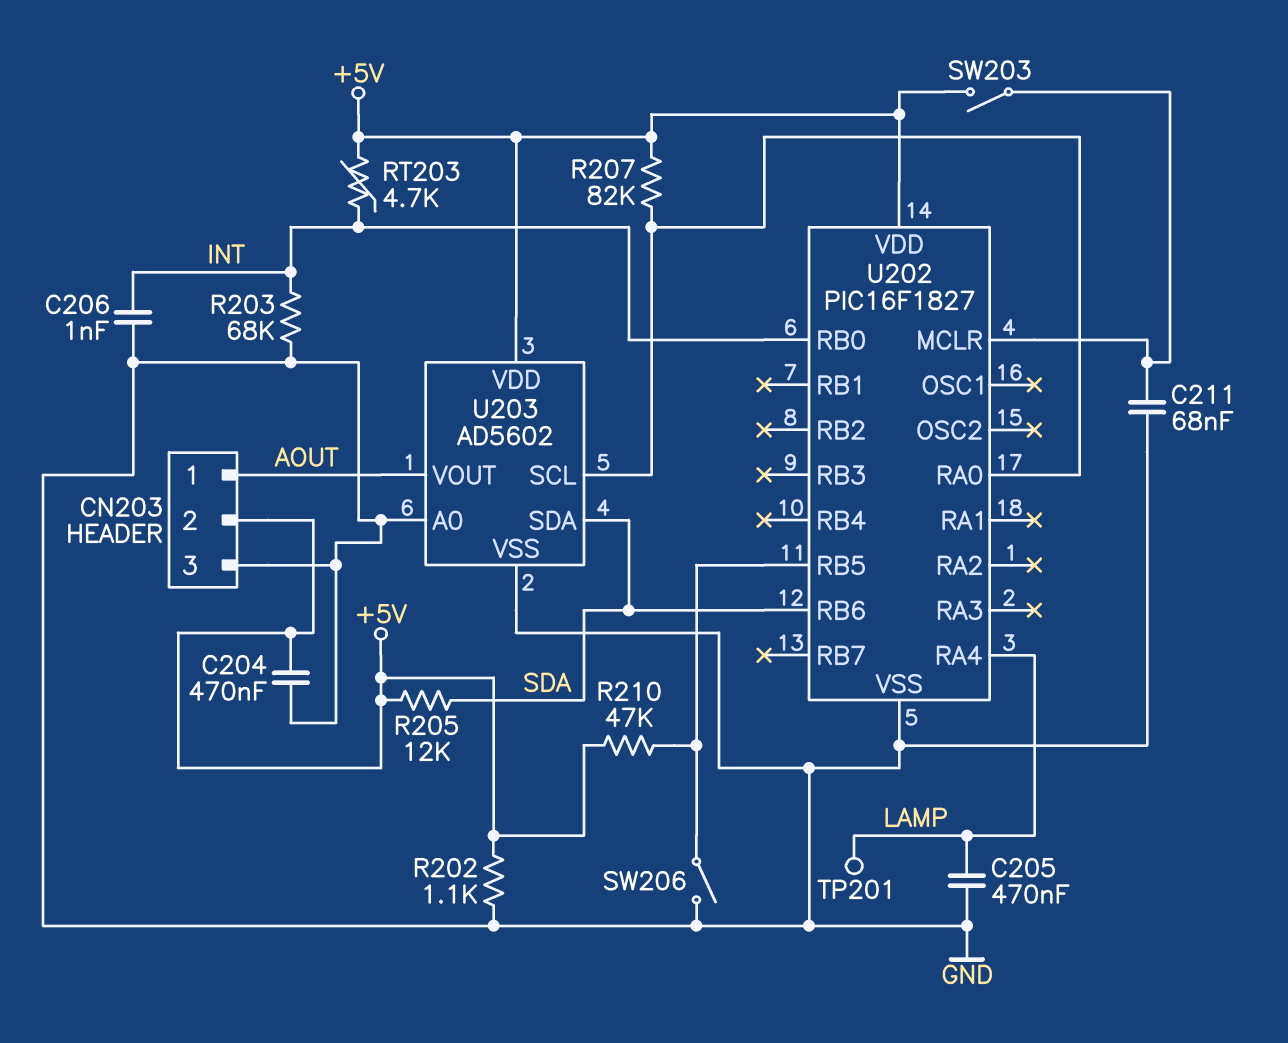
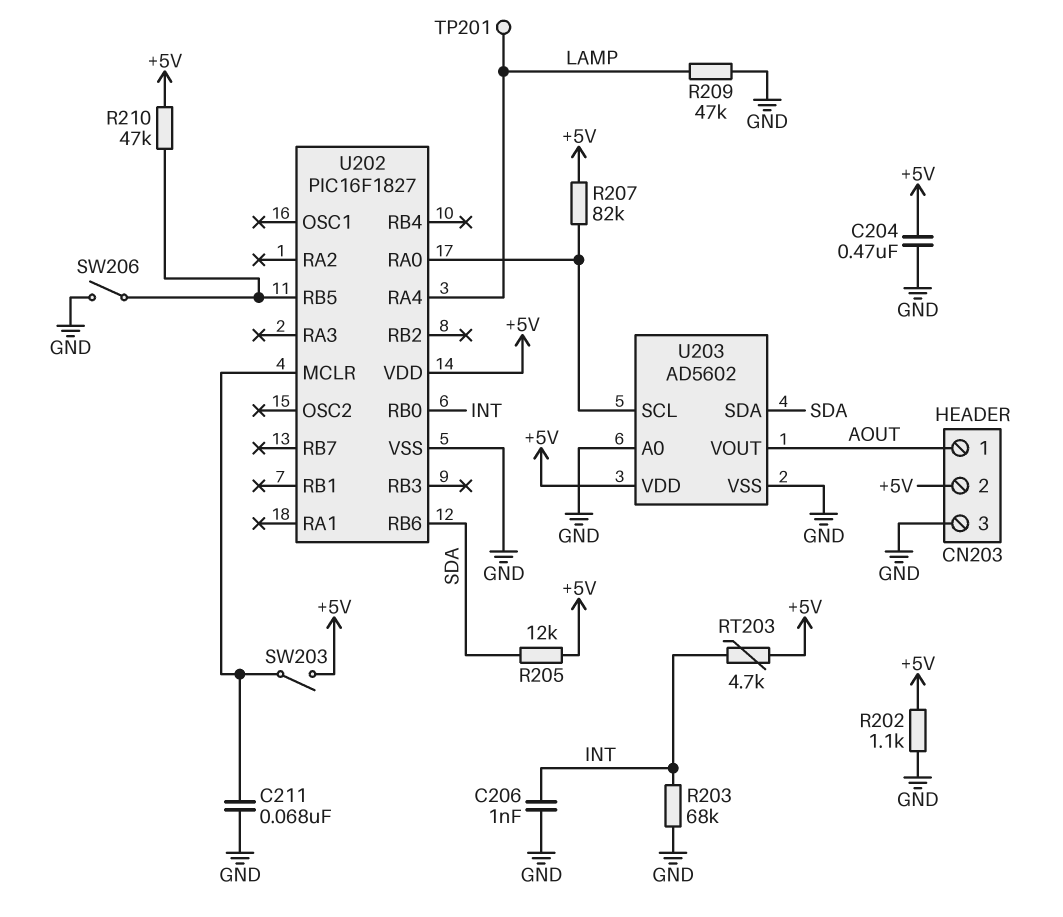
C205: 470nF (GND, LAMP) -> none
R209: none -> 47k (GND, LAMP)

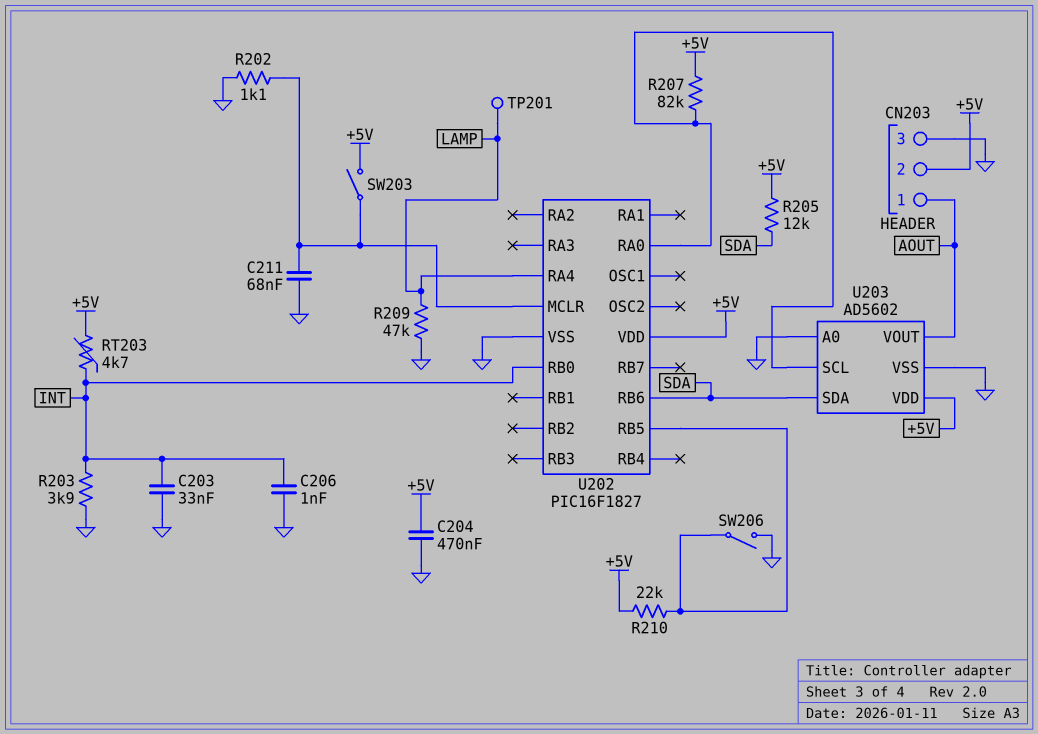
C203: none -> 33nF (GND, INT)
R202: 1.1k (+5V, GND) -> 1.1k (GND, U202/MCLR)
R203: 68k (GND, INT) -> 3.9k (GND, INT)
R210: 47k (+5V, U202/RB5) -> 22k (+5V, U202/RB5)

